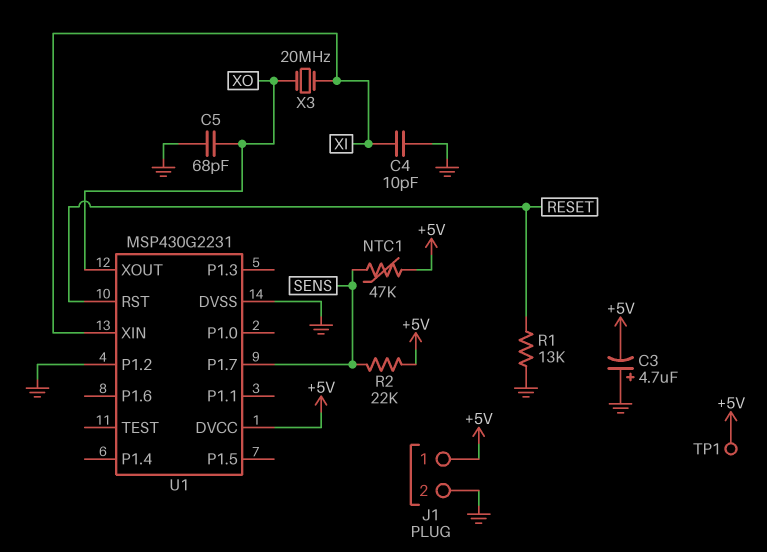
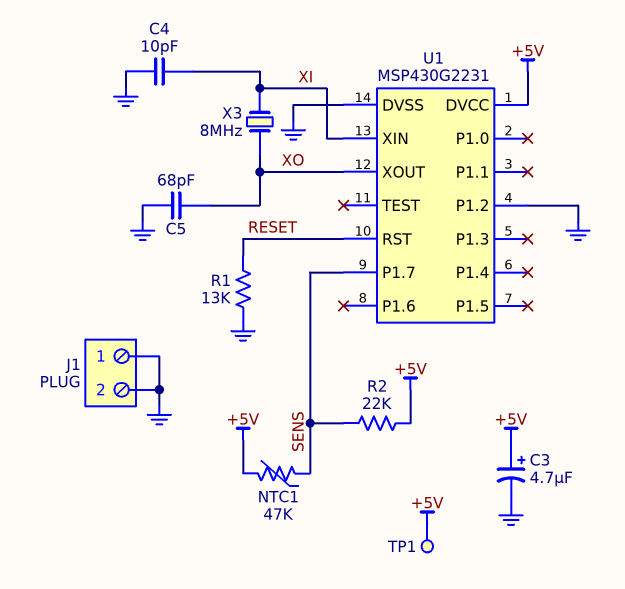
C3: 4.7uF (plus GND, minus +5V) -> 4.7uF (plus +5V, minus GND)
J1 pin 1: +5V -> GND
X3: 20MHz (XI, XO) -> 8MHz (XI, XO)

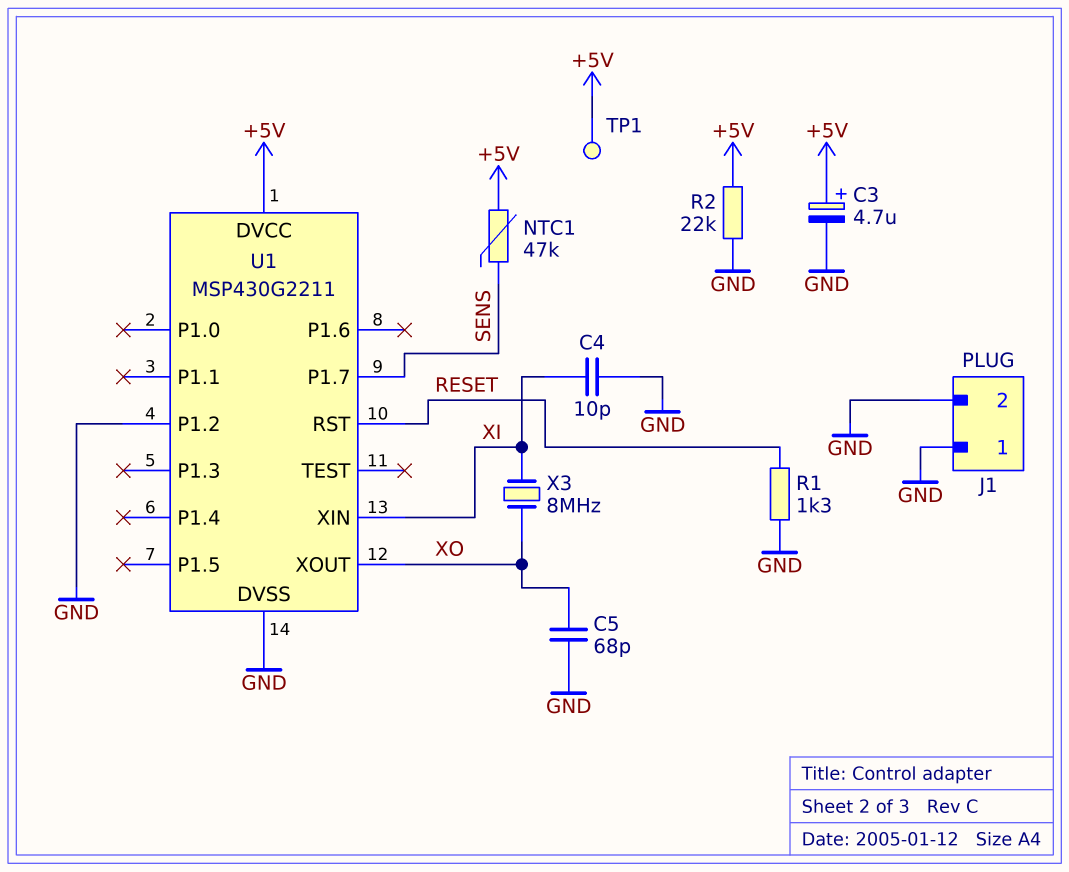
R1: 13k (GND, RESET) -> 1.3k (GND, RESET)
R2: 22k (+5V, SENS) -> 22k (+5V, GND)
U1: MSP430G2231 -> MSP430G2211

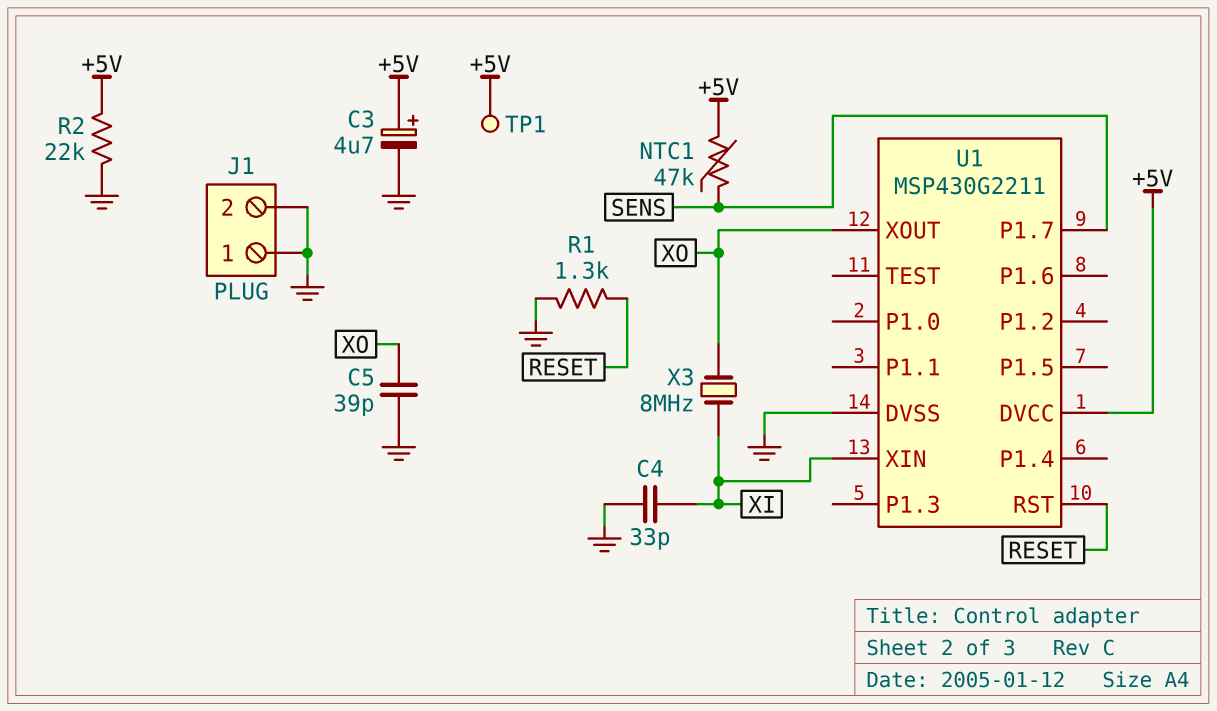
C4: 10pF (GND, XI) -> 33pF (GND, XI)
C5: 68pF (GND, XO) -> 39pF (GND, XO)
U1 pin P1.2: GND -> none

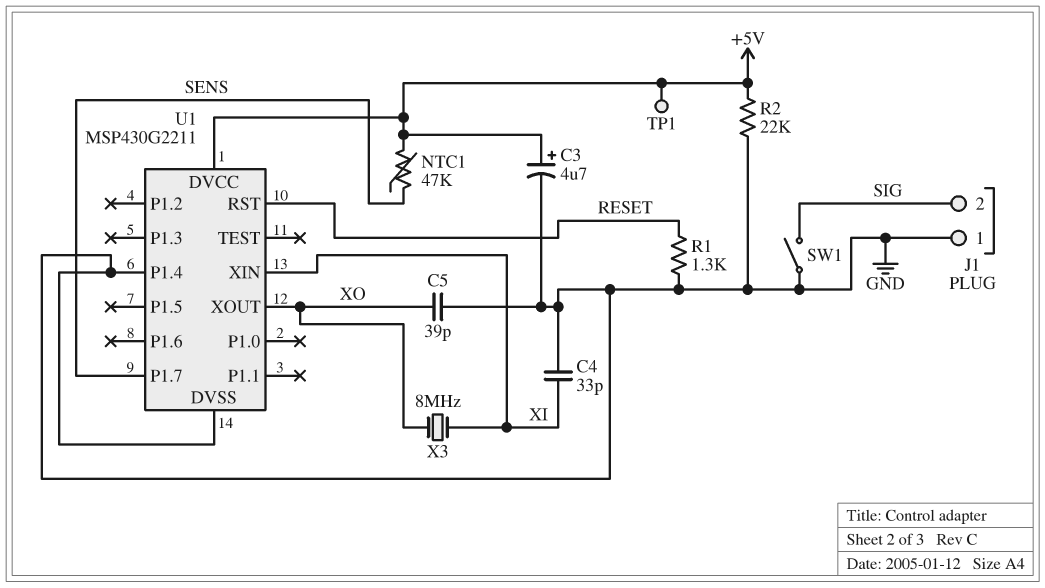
J1 pin 2: GND -> SIG
SW1: none -> switch (GND, SIG)
U1 pin P1.4: none -> GND

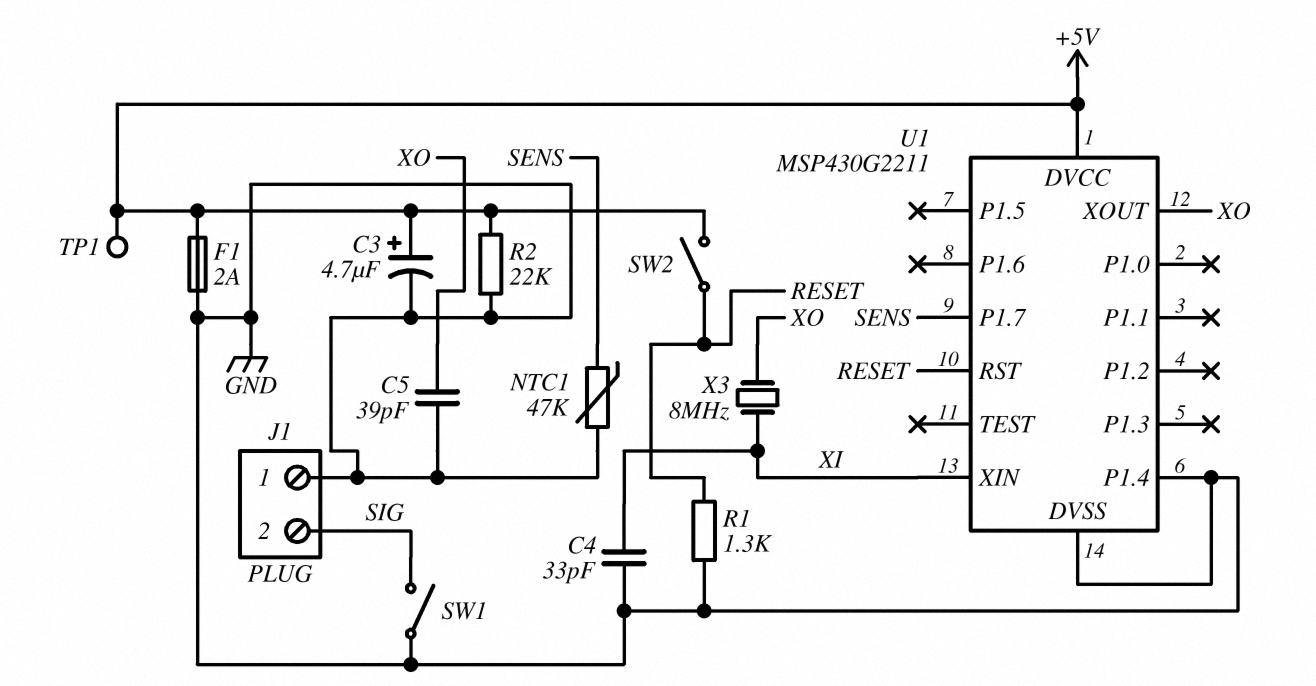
F1: none -> 2A (+5V, GND)
NTC1: 47k (+5V, SENS) -> 47k (GND, SENS)
SW2: none -> switch (+5V, RESET)

